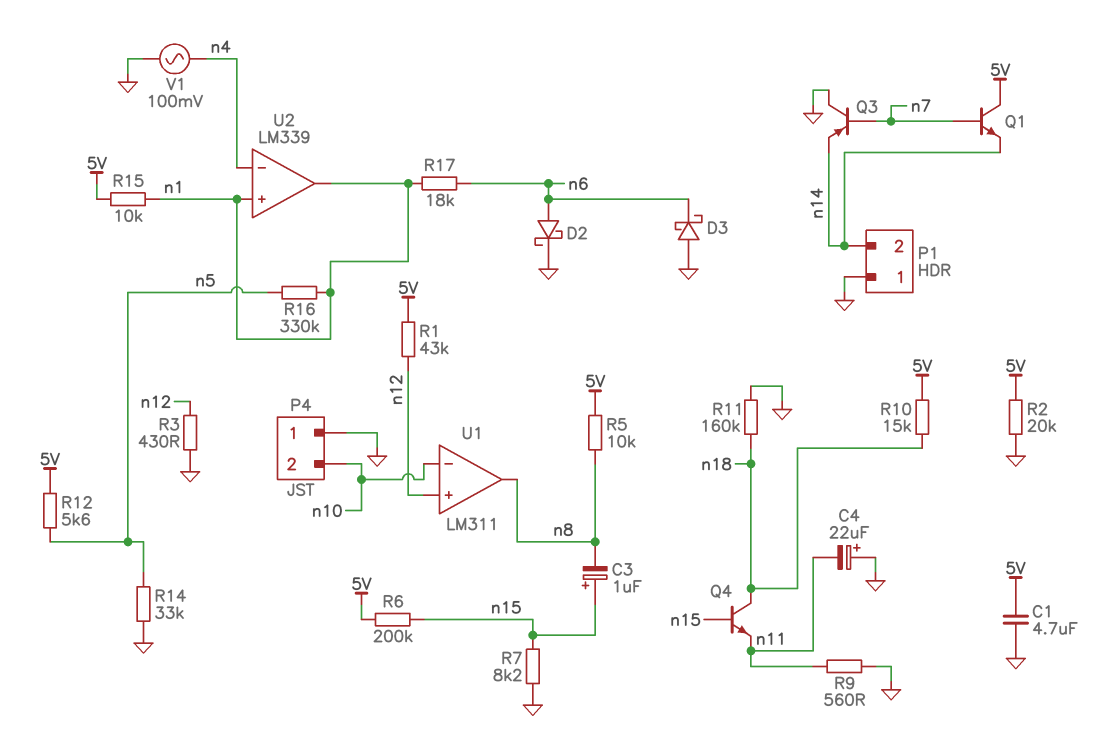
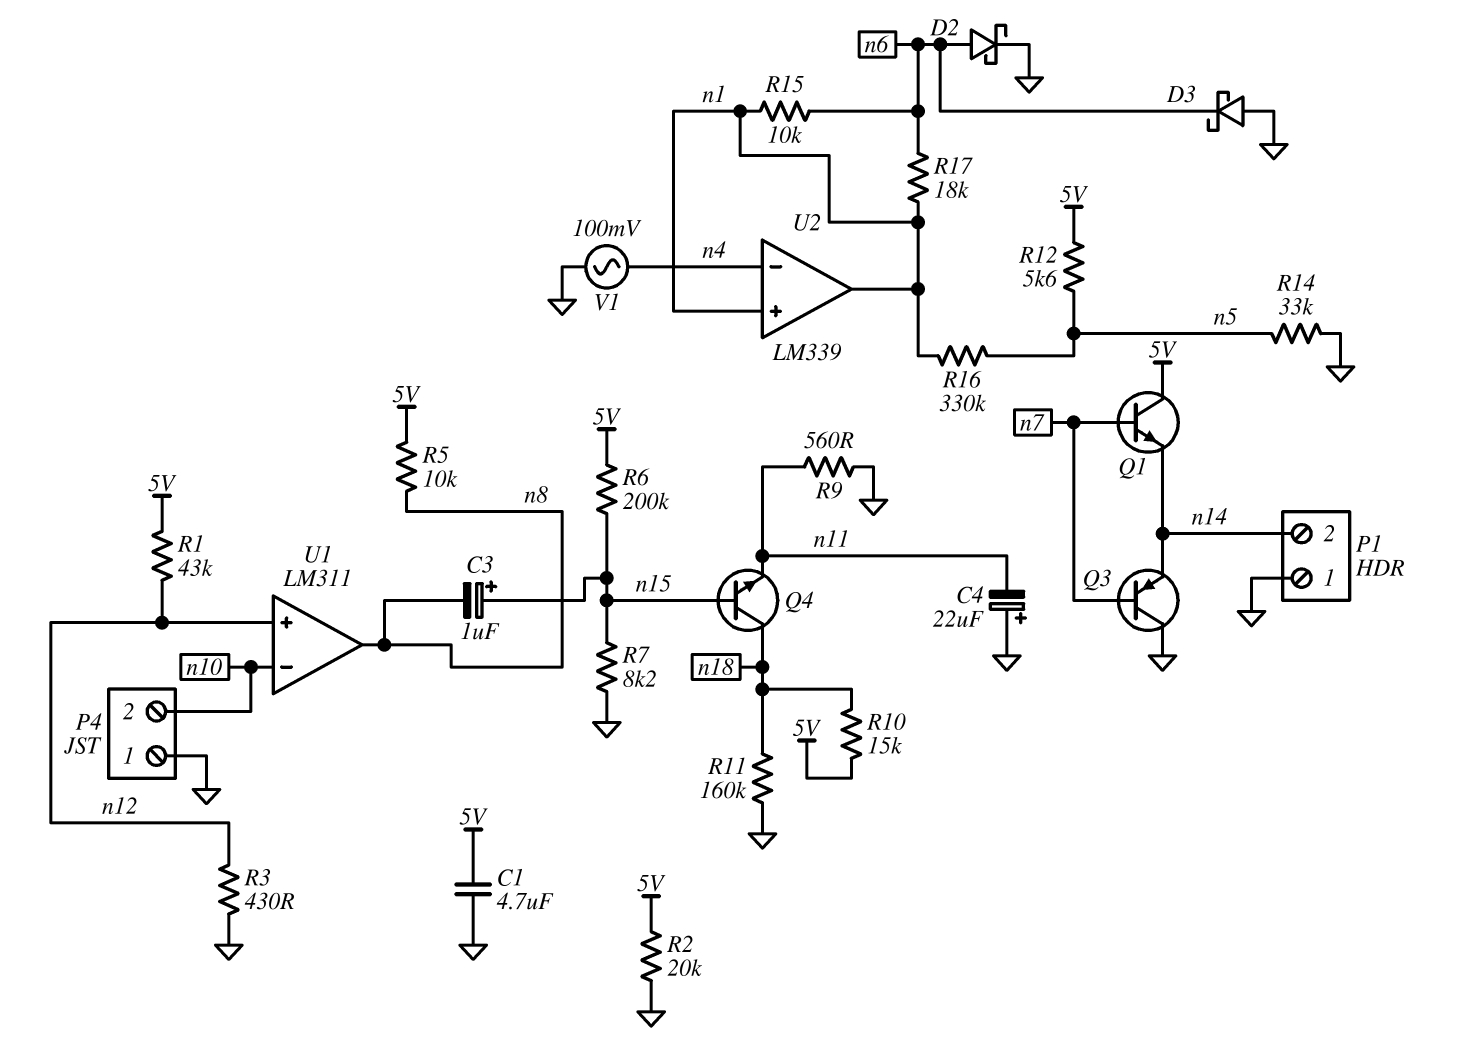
R15: 10k (5V, n1) -> 10k (n1, n6)

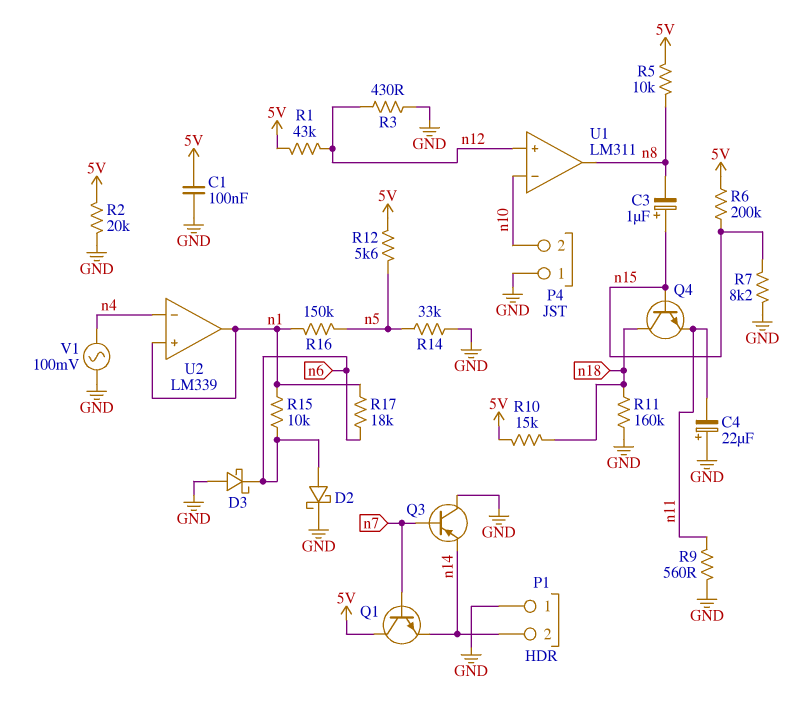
C1: 4.7uF (5V, GND) -> 100nF (5V, GND)
R16: 330k (n1, n5) -> 150k (n1, n5)

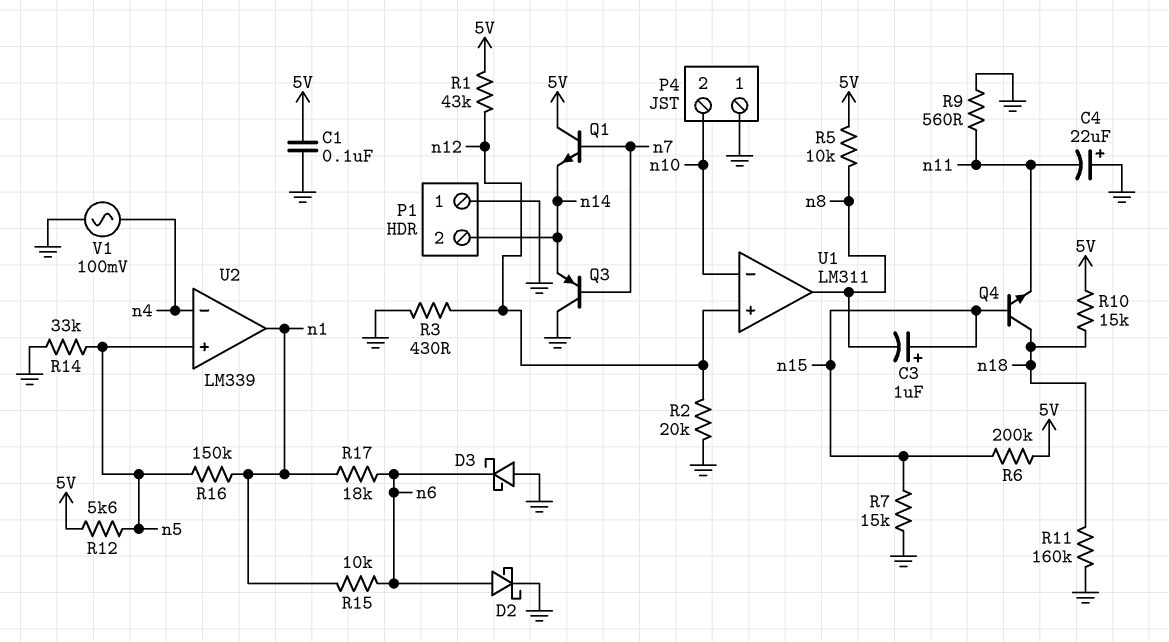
R2: 20k (5V, GND) -> 20k (GND, n12)
R7: 8.2k (GND, n15) -> 15k (GND, n15)
U2 pin in+: n1 -> n5

